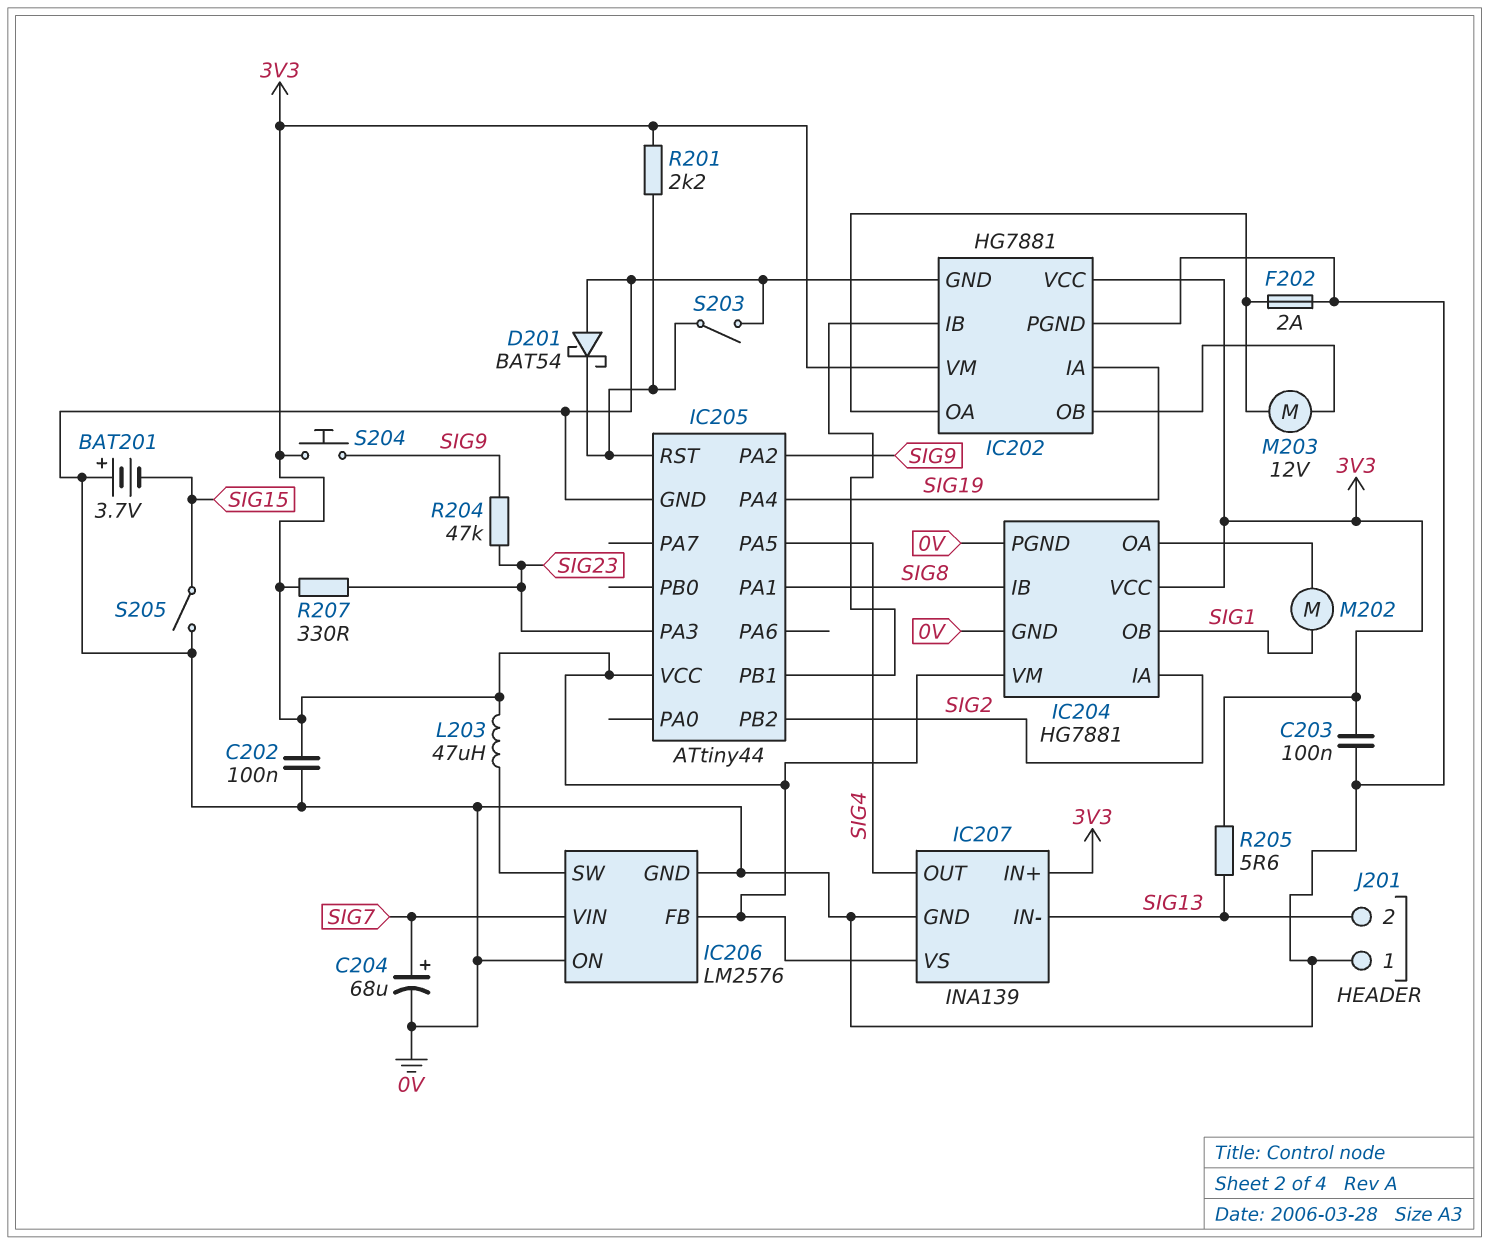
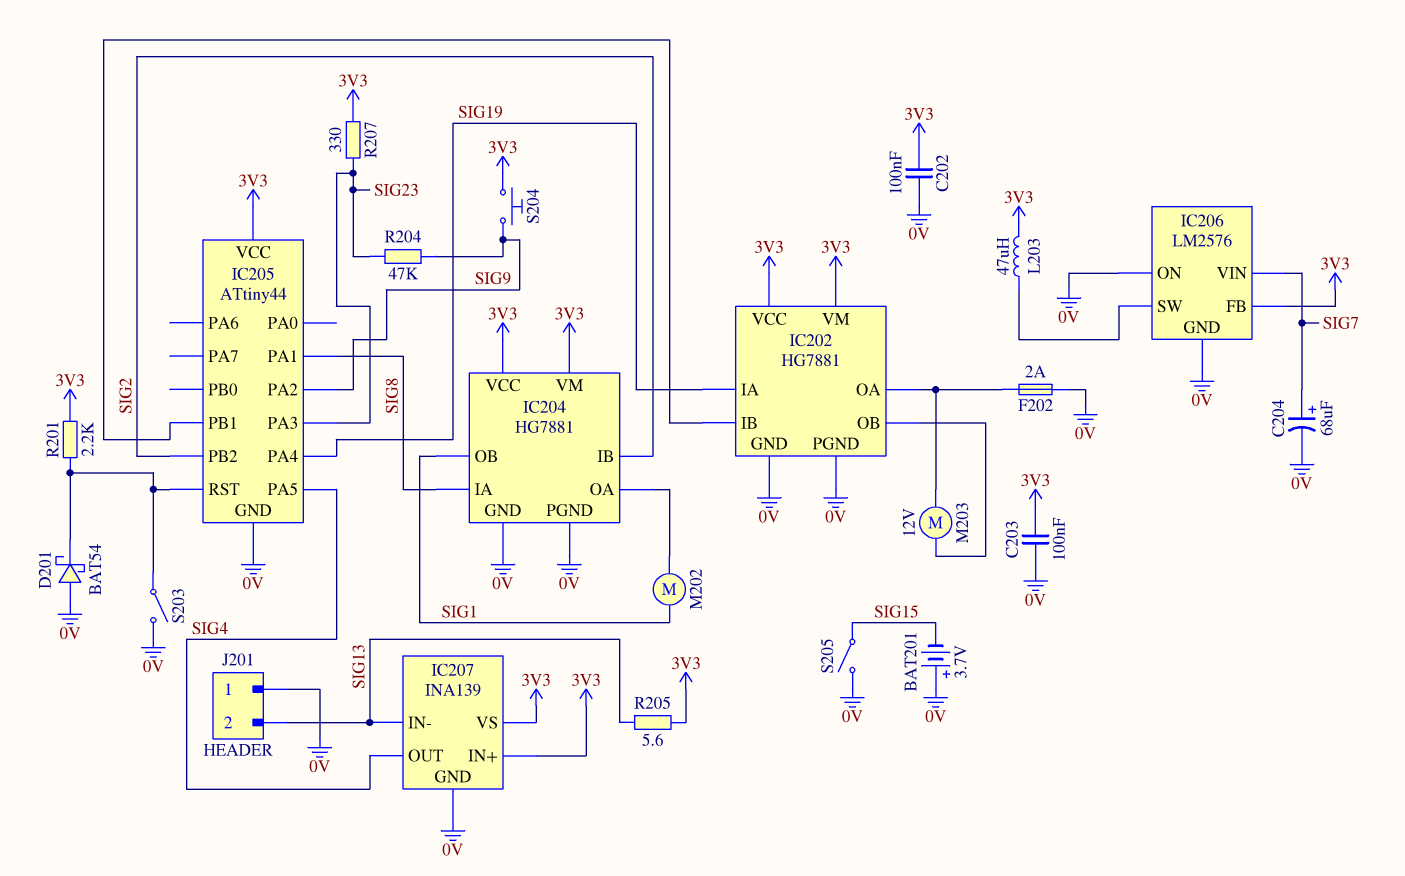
IC204 pin IA: SIG2 -> SIG8
IC204 pin IB: SIG8 -> SIG2

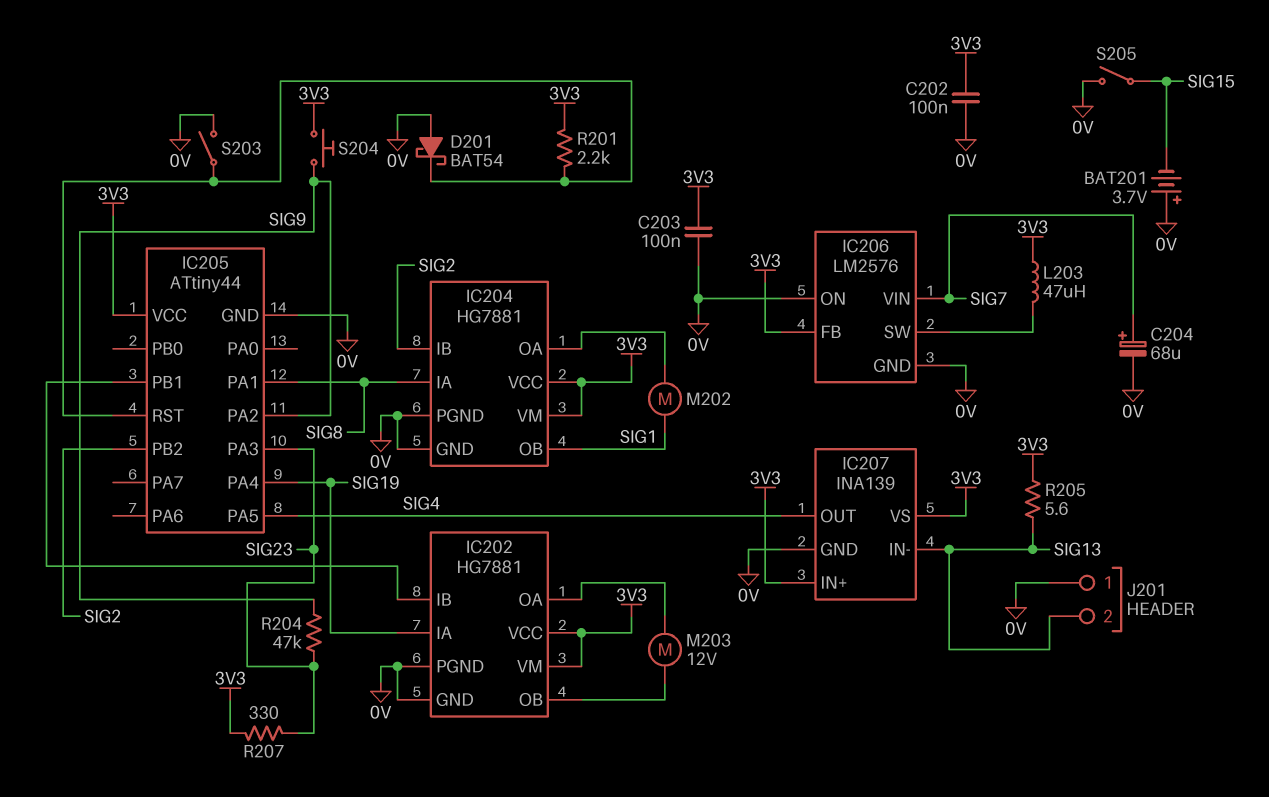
F202: 2A (0V, IC202/OA) -> none

